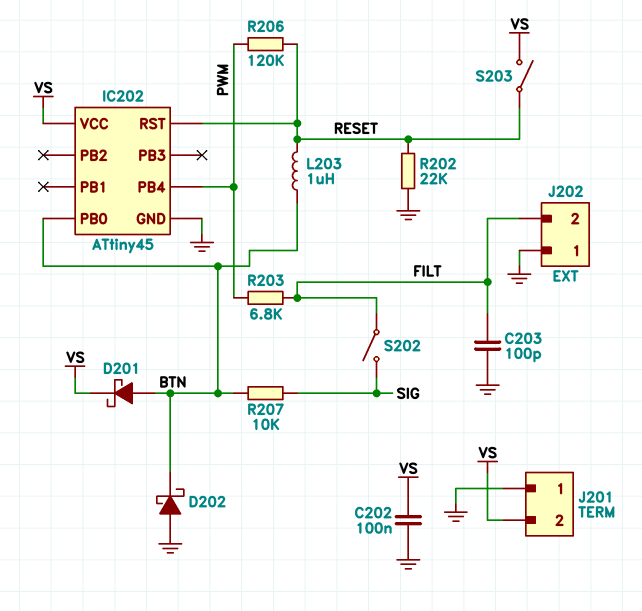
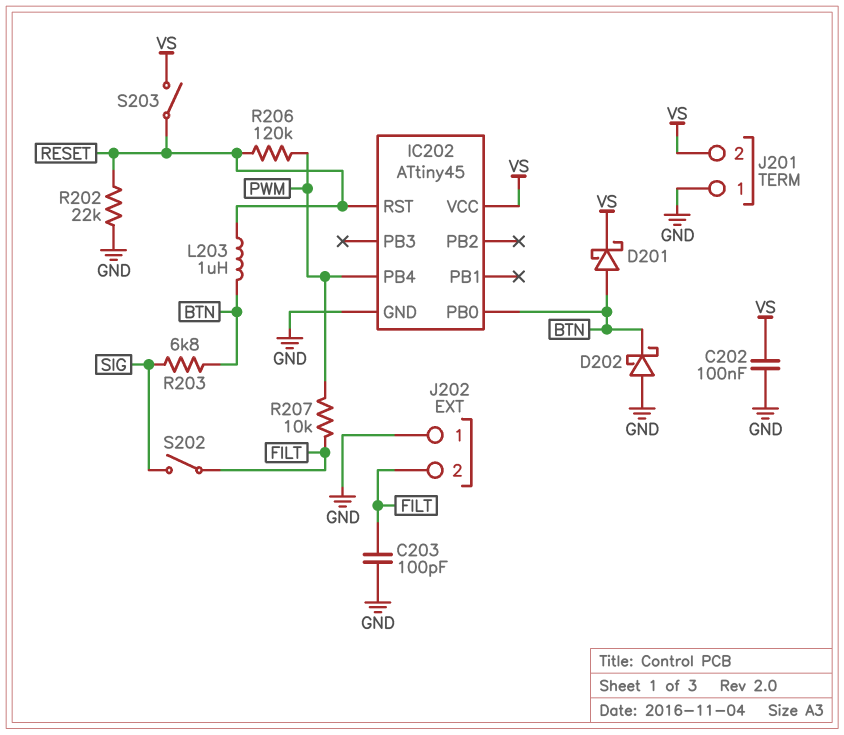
R203: 6.8k (FILT, PWM) -> 6.8k (BTN, SIG)
R207: 10k (BTN, SIG) -> 10k (FILT, PWM)

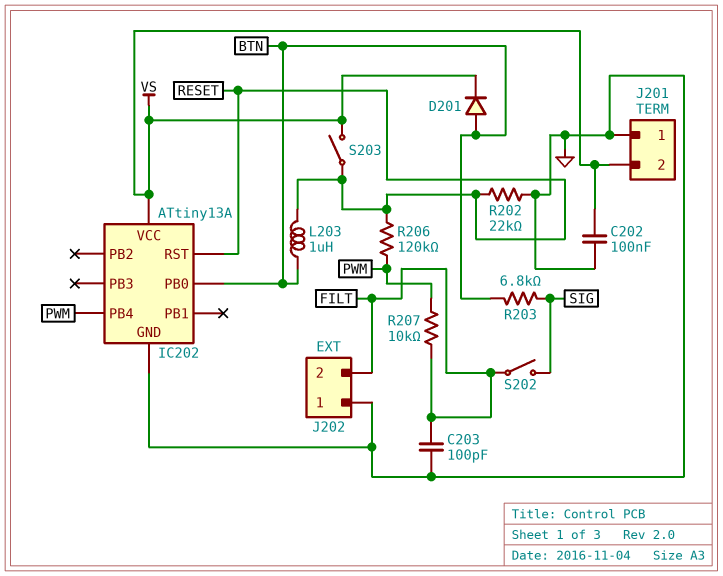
D201: schottky (A BTN, K VS) -> diode (A BTN, K VS)
D202: schottky (A GND, K BTN) -> none
IC202: ATtiny45 -> ATtiny13A

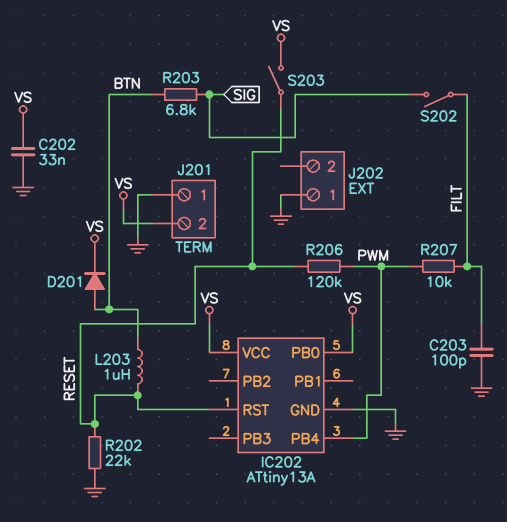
C202: 100nF (GND, VS) -> 33nF (GND, VS)
IC202 pin PB0: BTN -> VS
J202 pin 2: FILT -> none

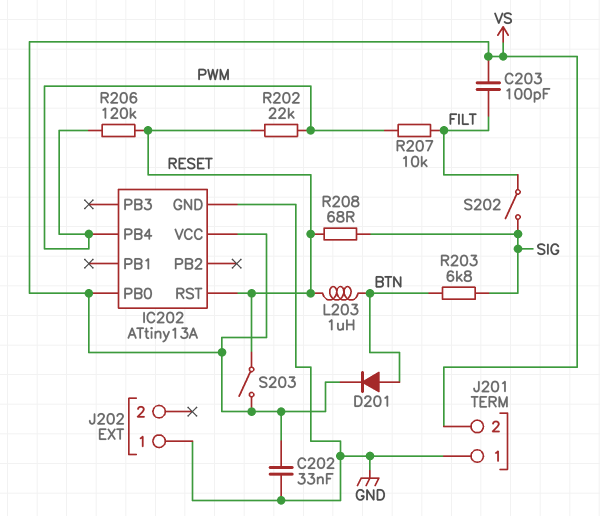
C203: 100pF (FILT, GND) -> 100pF (FILT, VS)
R202: 22k (GND, RESET) -> 22k (PWM, RESET)
R208: none -> 68 (RESET, SIG)

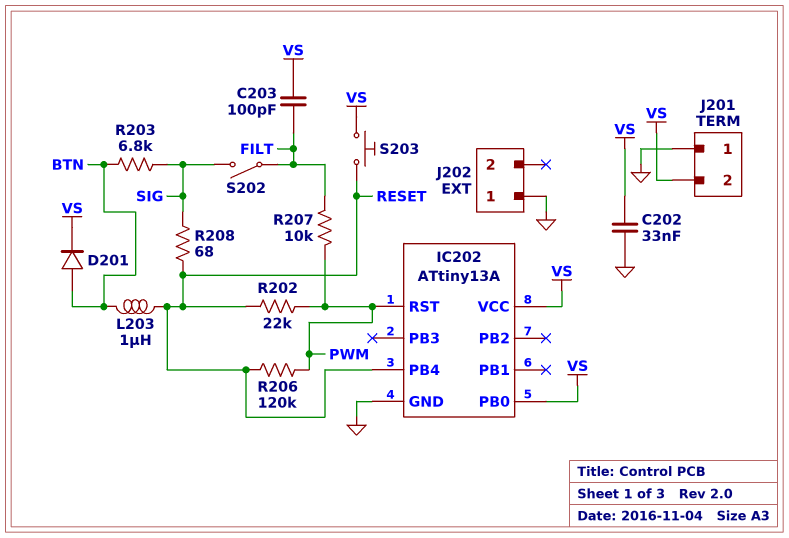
IC202 pin PB4: PWM -> RESET
IC202 pin RST: RESET -> PWM
S203: switch (RESET, VS) -> button (RESET, VS)

